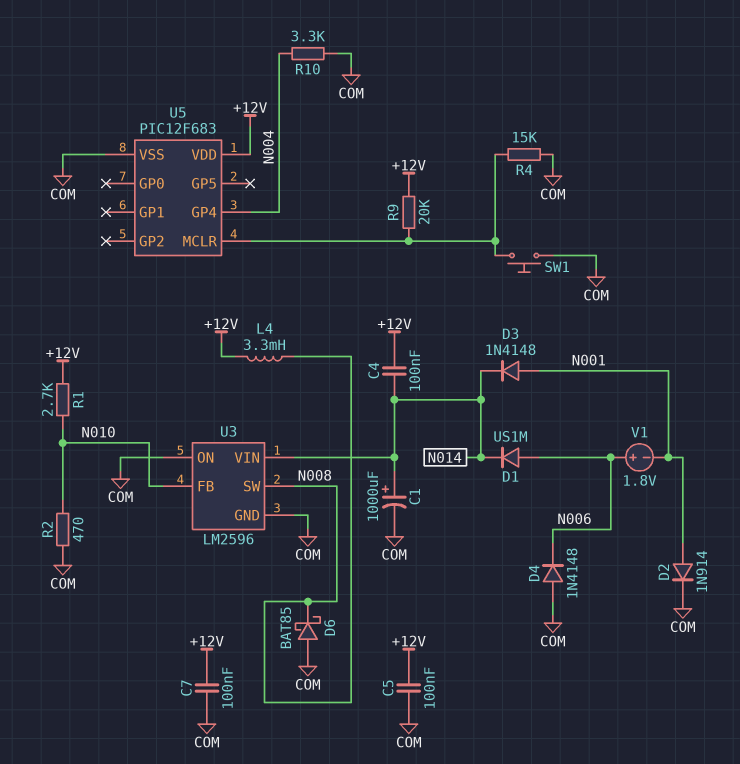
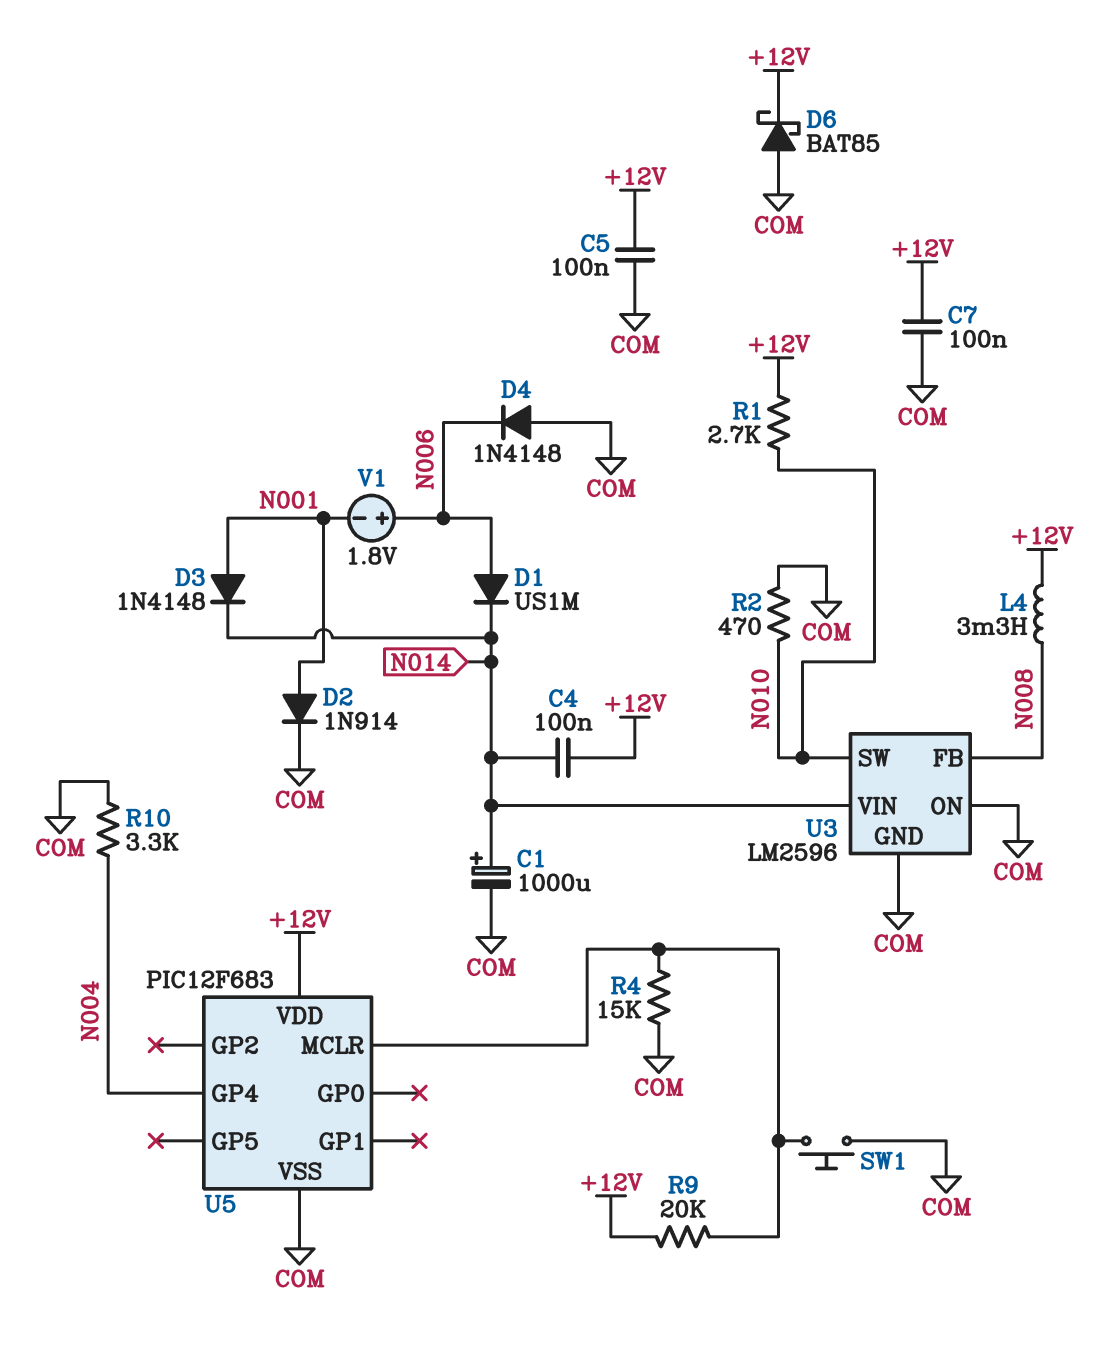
D6: schottky BAT85 (A COM, K N008) -> schottky BAT85 (A COM, K +12V)
U3 pin FB: N010 -> N008
U3 pin SW: N008 -> N010

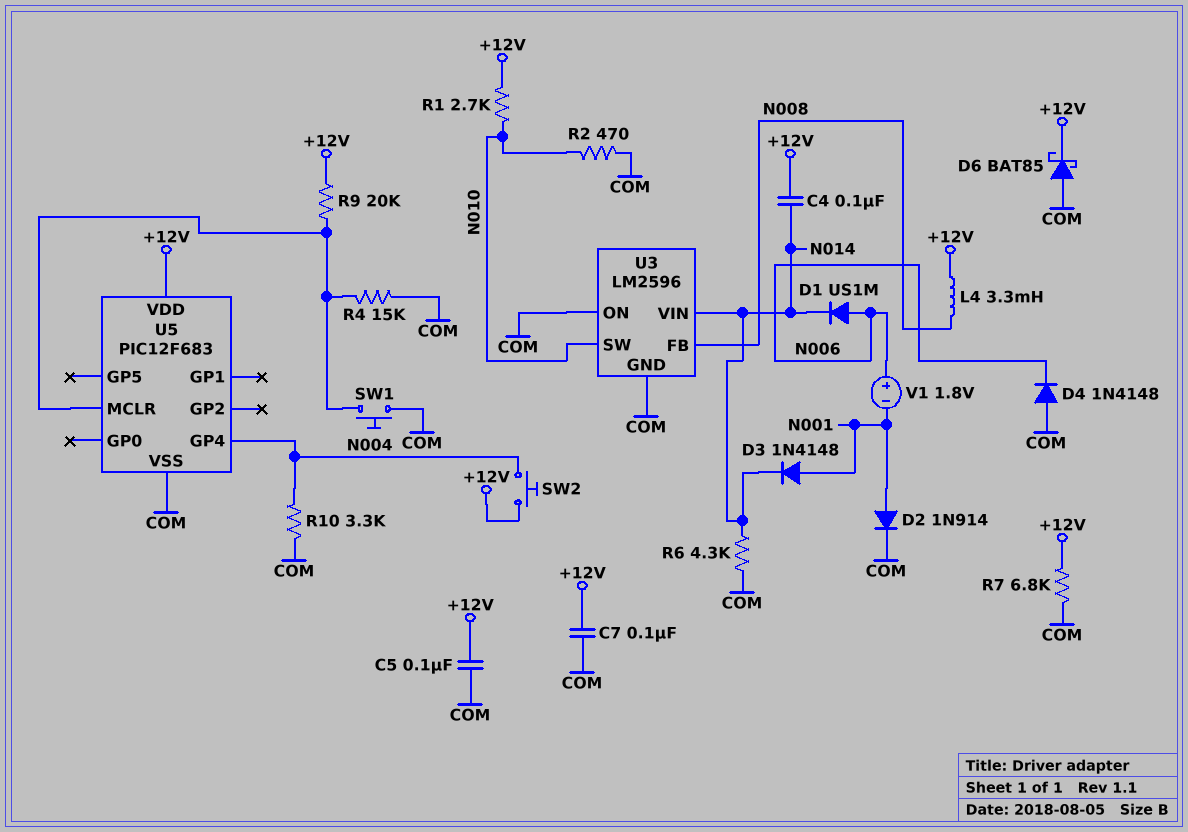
C1: 1000uF (plus N014, minus COM) -> none
R6: none -> 4.3k (COM, N014)
R7: none -> 6.8k (+12V, COM)
SW2: none -> button (+12V, N004)

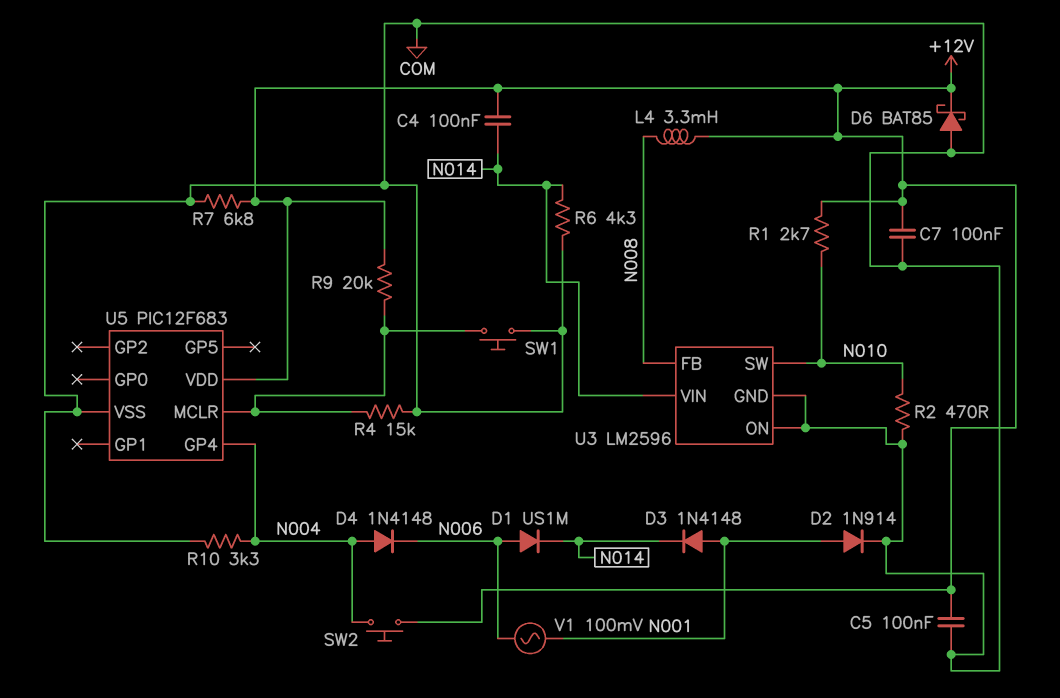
D4: diode 1N4148 (A COM, K N006) -> diode 1N4148 (A N004, K N006)
V1: 1.8V (plus N006, minus N001) -> AC 100mV (N001, N006)

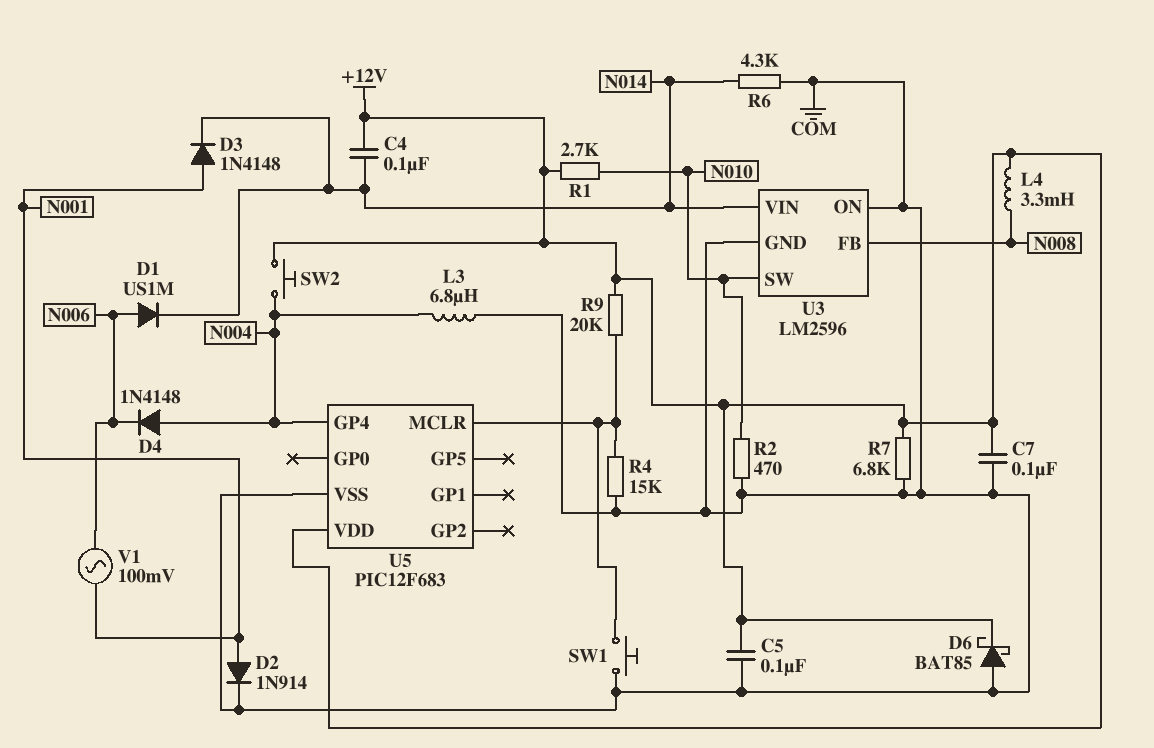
L3: none -> 6.8uH (COM, N004)
R10: 3.3k (COM, N004) -> none

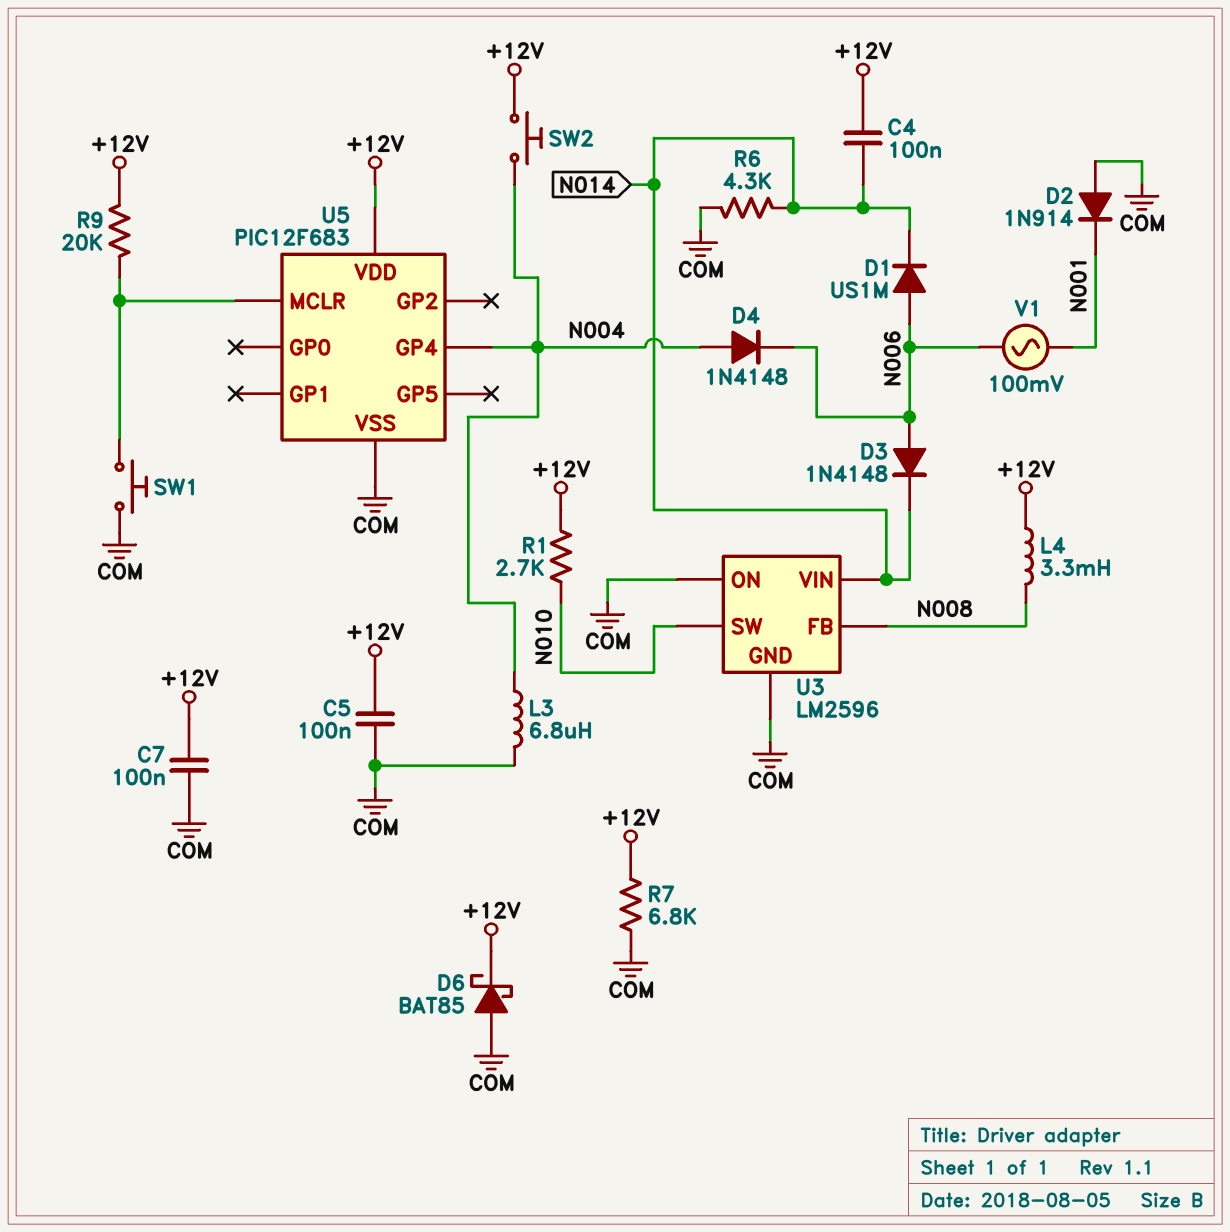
D2: diode 1N914 (A N001, K COM) -> diode 1N914 (A COM, K N001)
D3: diode 1N4148 (A N001, K N014) -> diode 1N4148 (A N006, K N014)
R2: 470 (COM, N010) -> none
R4: 15k (COM, U5/MCLR) -> none

